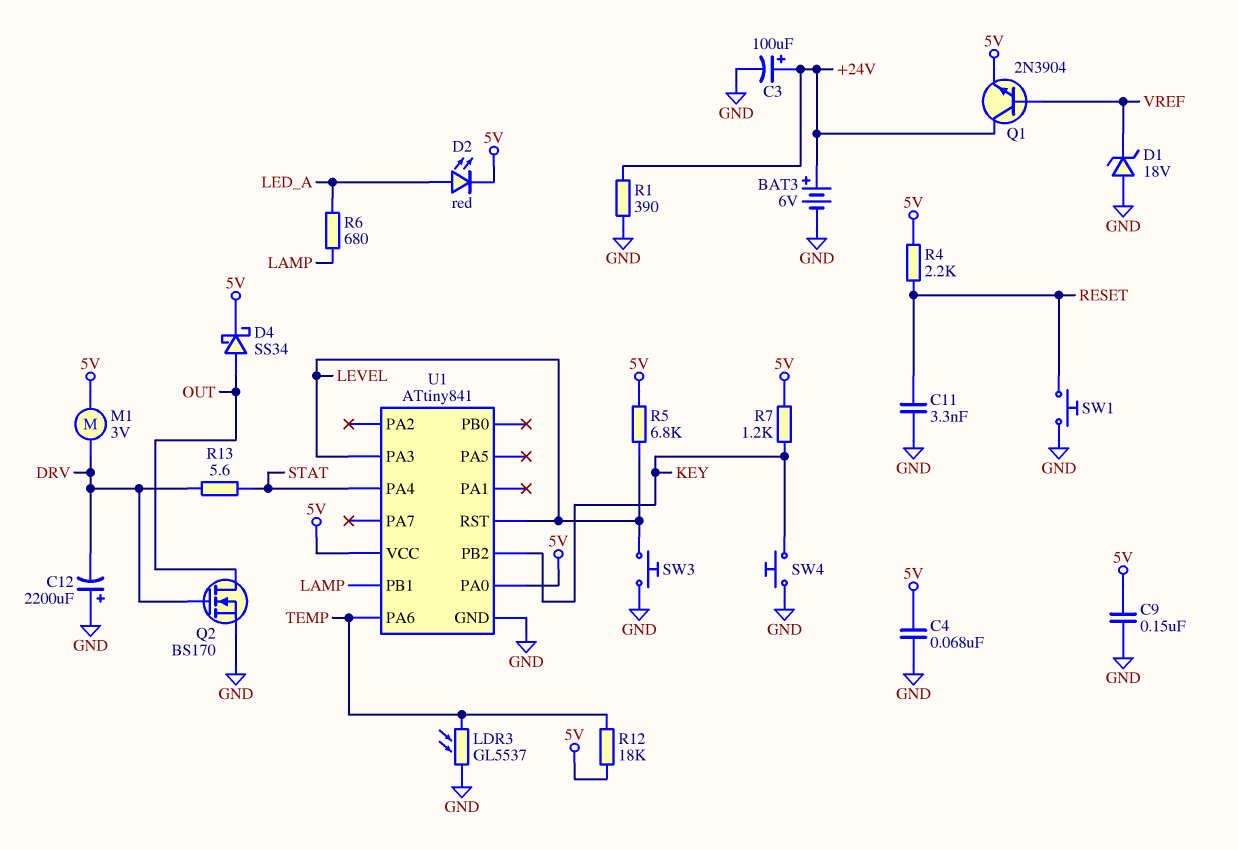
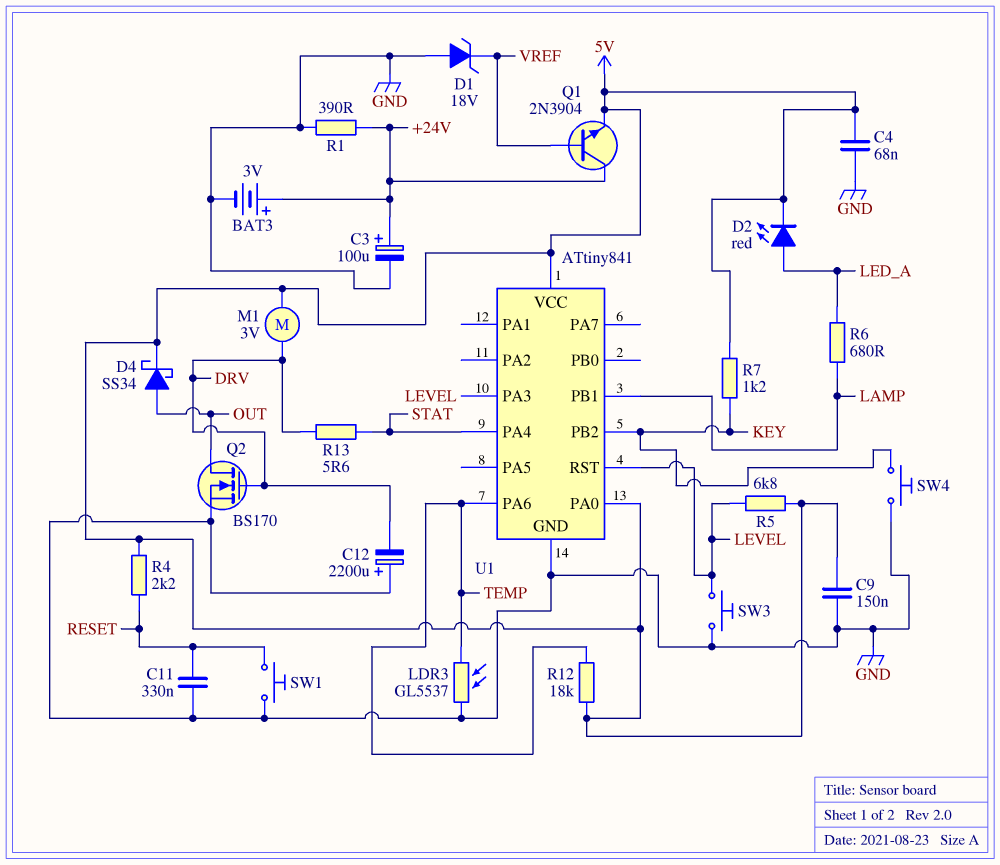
BAT3: 6V (plus +24V, minus GND) -> 3V (plus +24V, minus GND)
C11: 3.3nF (GND, RESET) -> 330nF (GND, RESET)

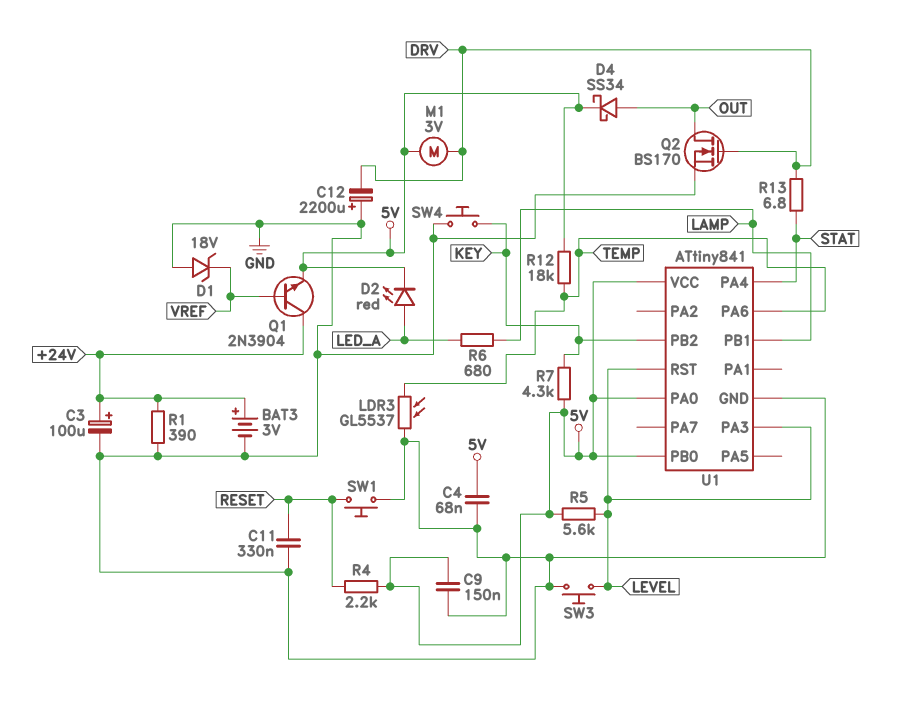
R5: 6.8k (5V, LEVEL) -> 5.6k (5V, LEVEL)
R7: 1.2k (5V, KEY) -> 4.3k (5V, KEY)
R13: 5.6 (DRV, STAT) -> 6.8 (DRV, STAT)
U1 pin PB0: none -> 5V

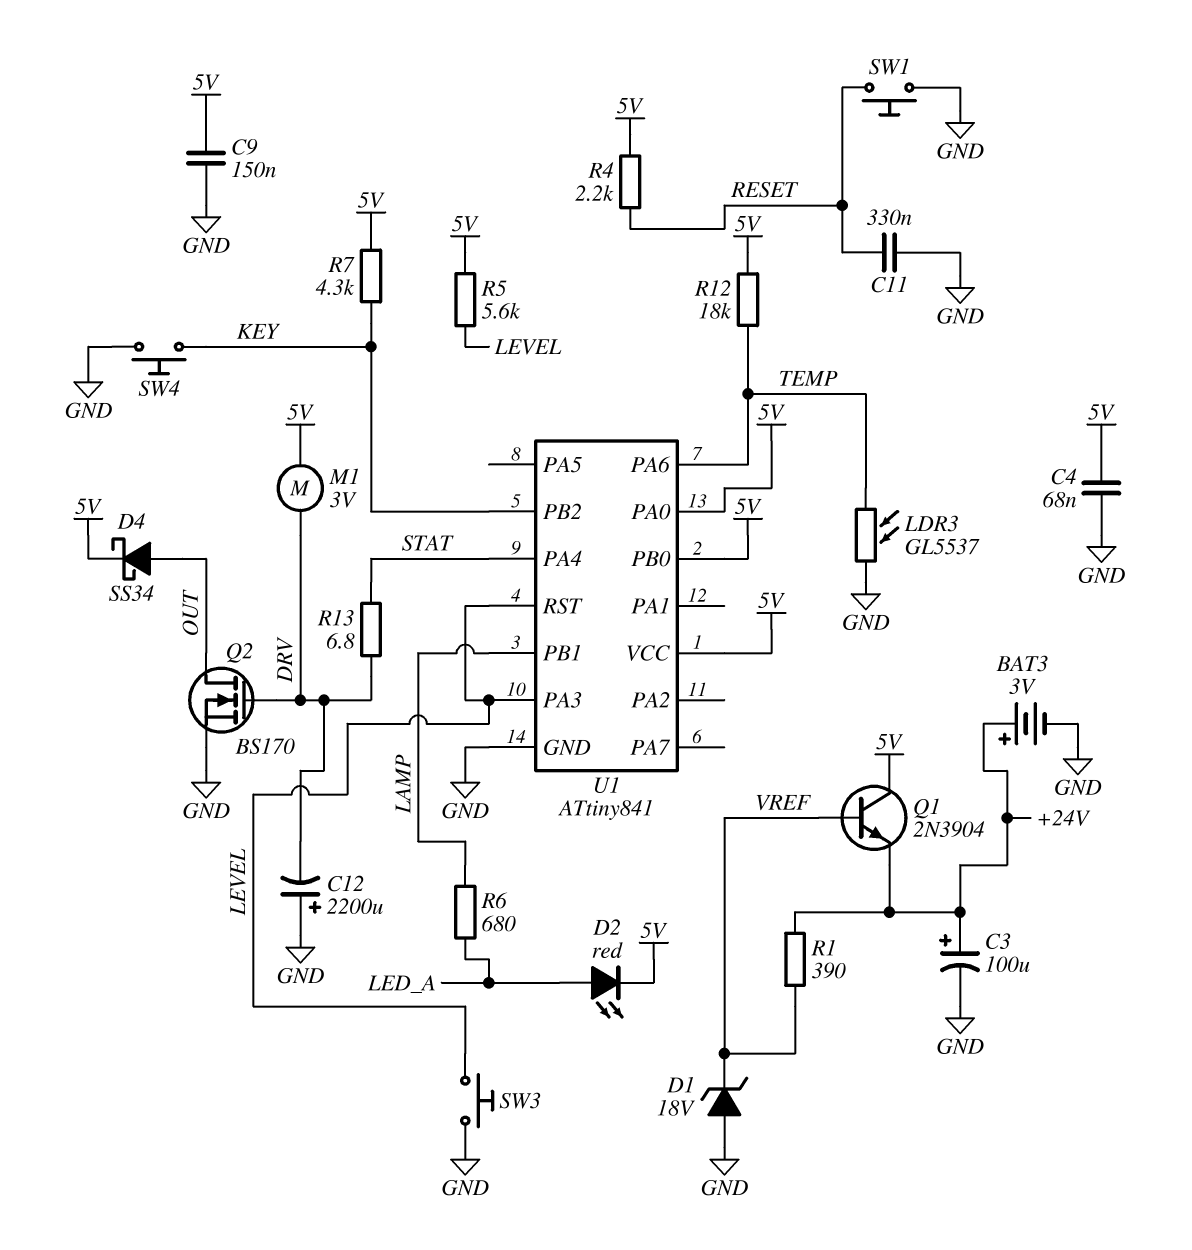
Q1: NPN 2N3904 (B VREF, C +24V, E 5V) -> NPN 2N3904 (B VREF, C 5V, E +24V)
R1: 390 (+24V, GND) -> 390 (+24V, VREF)

